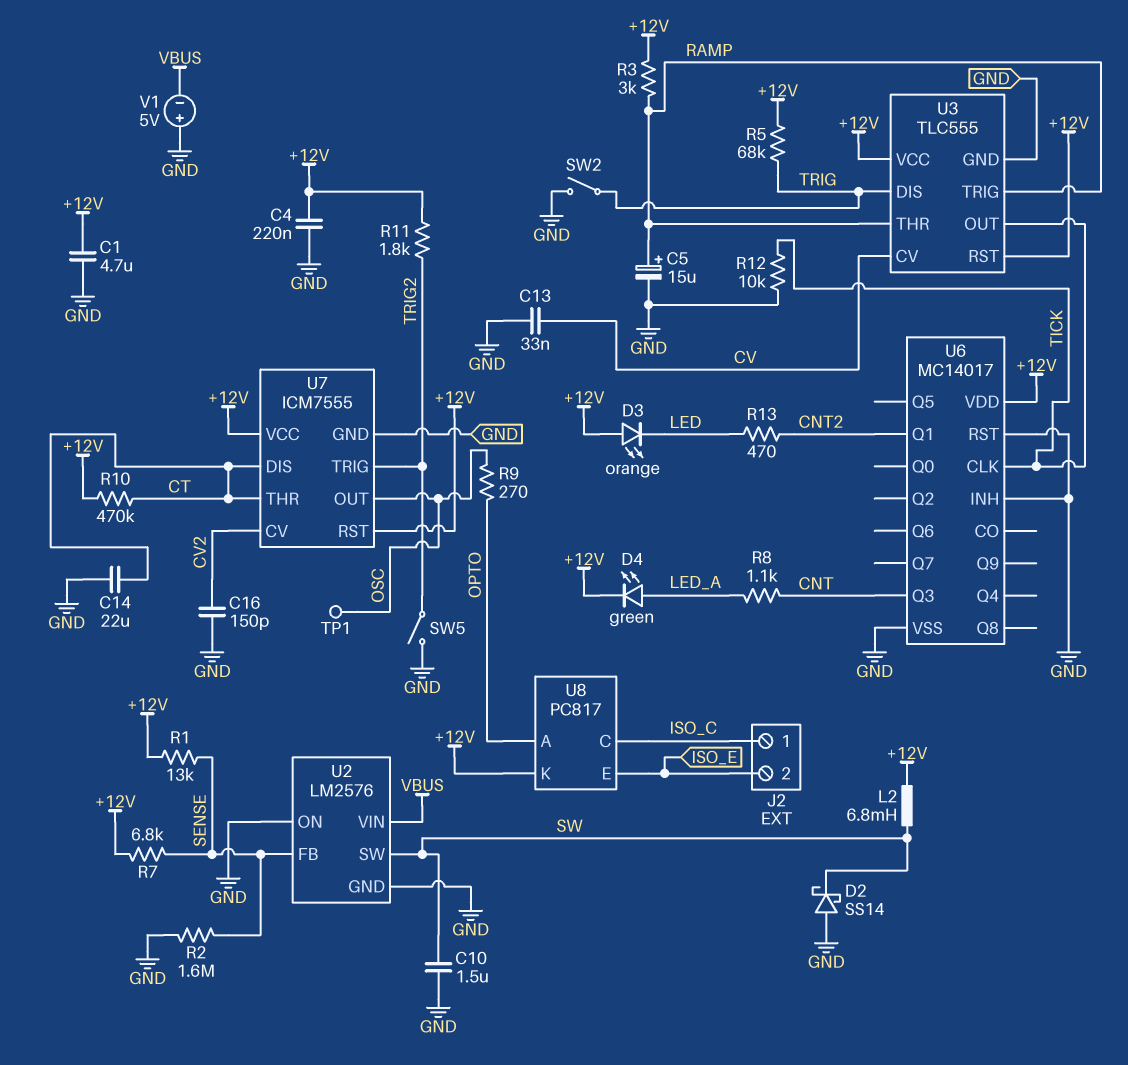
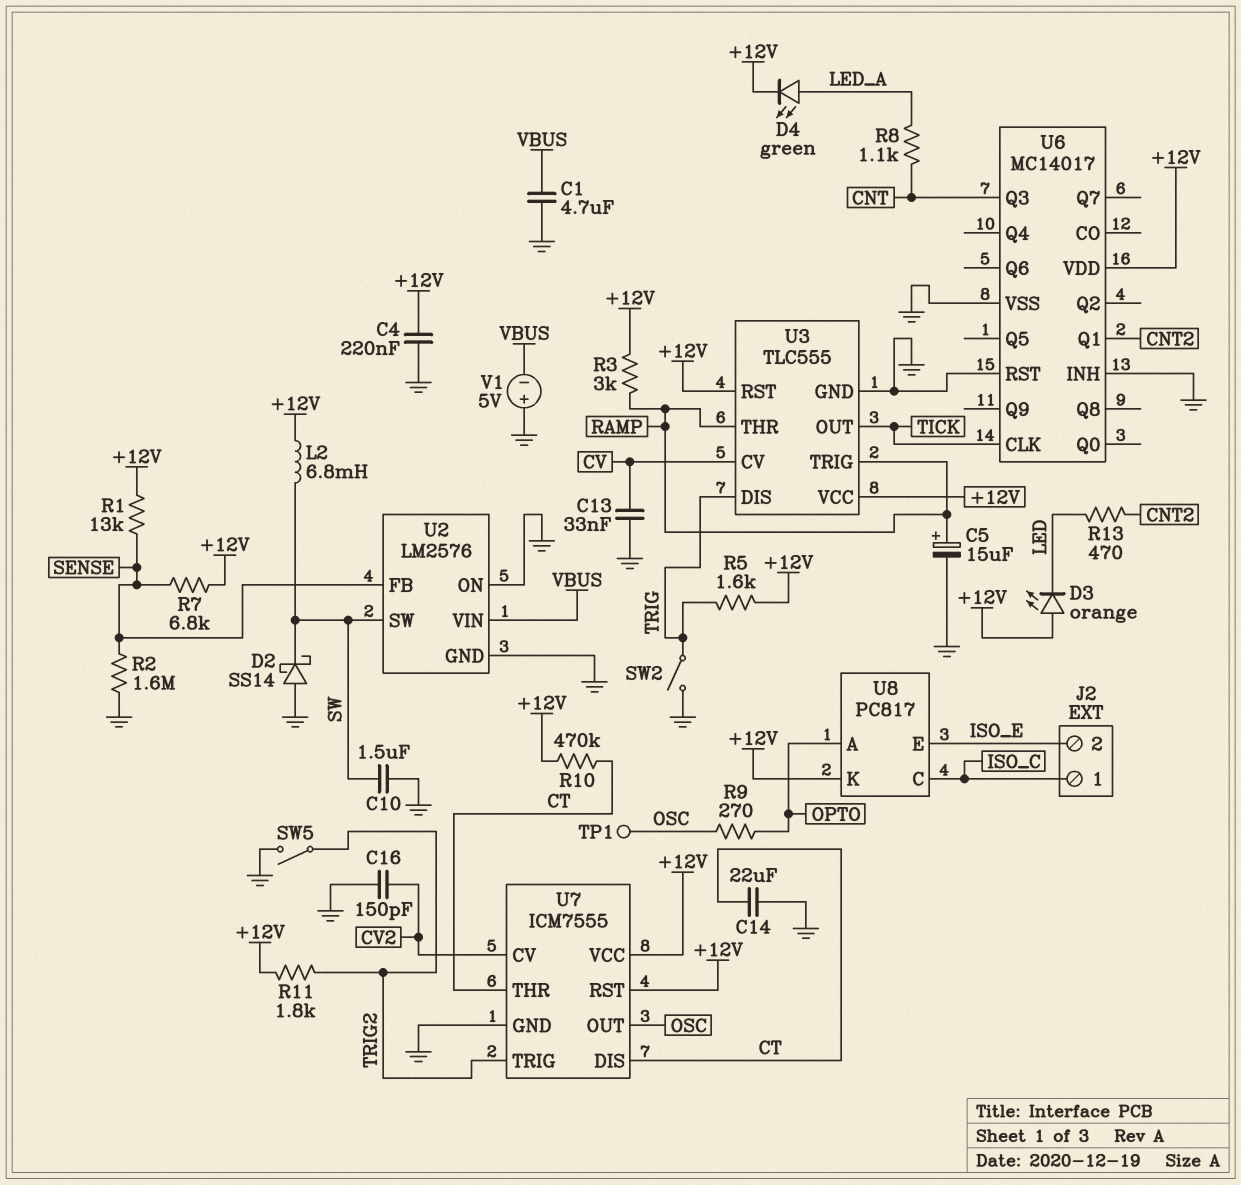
C1: 4.7uF (+12V, GND) -> 4.7uF (GND, VBUS)
R5: 68k (+12V, TRIG) -> 1.6k (+12V, TRIG)
R12: 10k (GND, TICK) -> none

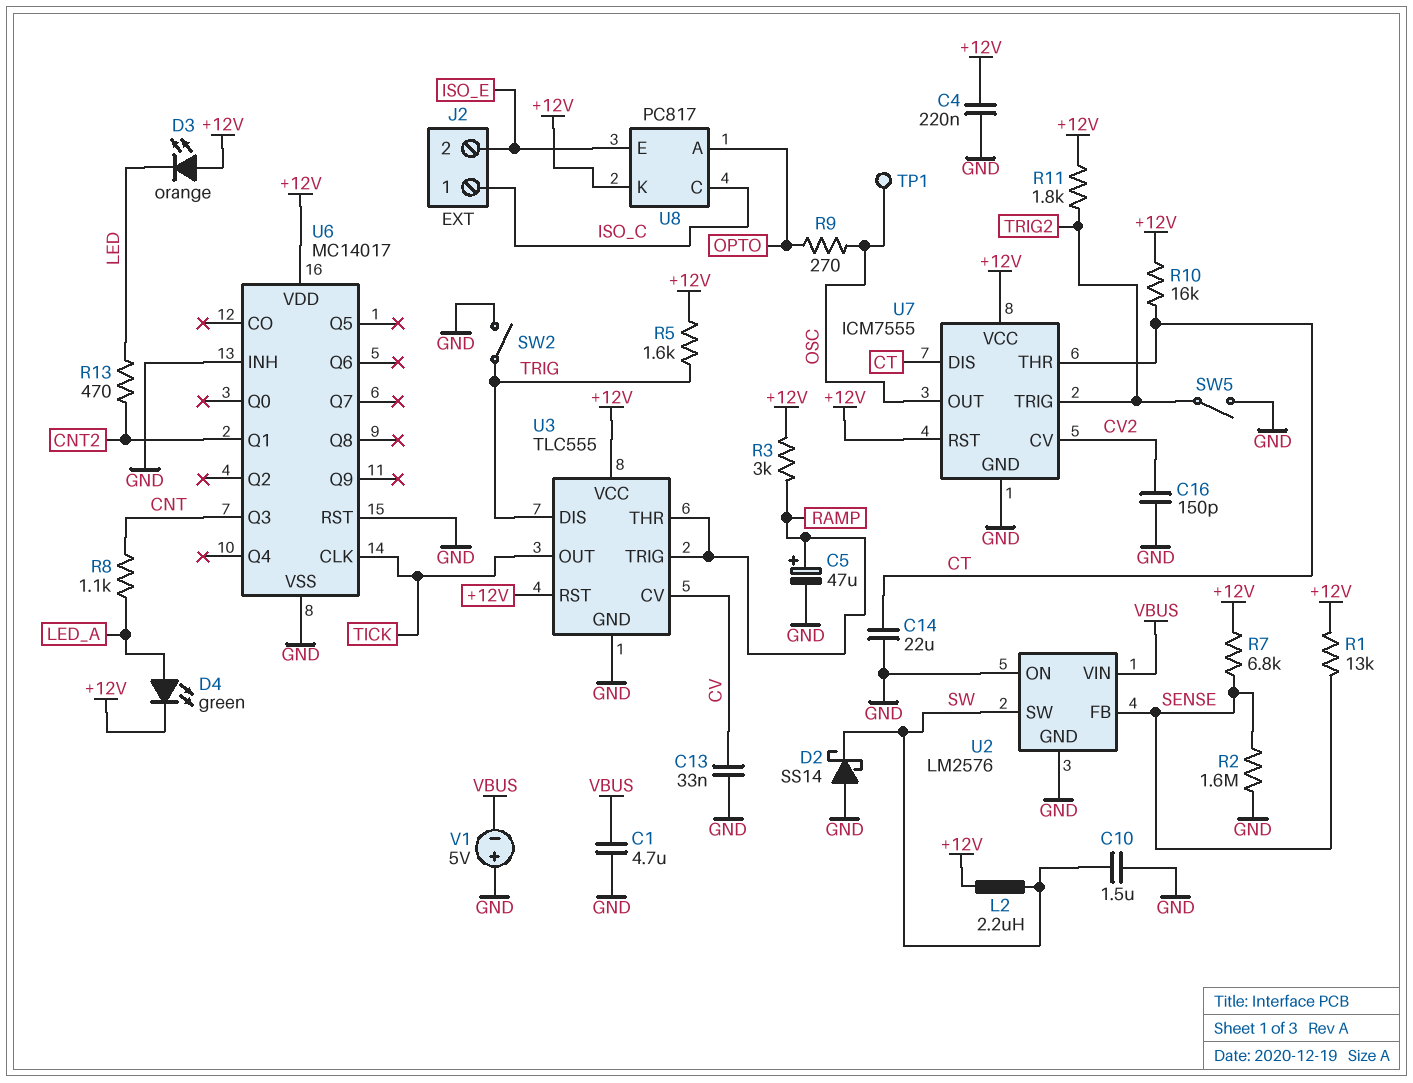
C5: 15uF (plus RAMP, minus GND) -> 47uF (plus RAMP, minus GND)
L2: 6.8mH (+12V, SW) -> 2.2uH (+12V, SW)
R10: 470k (+12V, CT) -> 16k (+12V, CT)

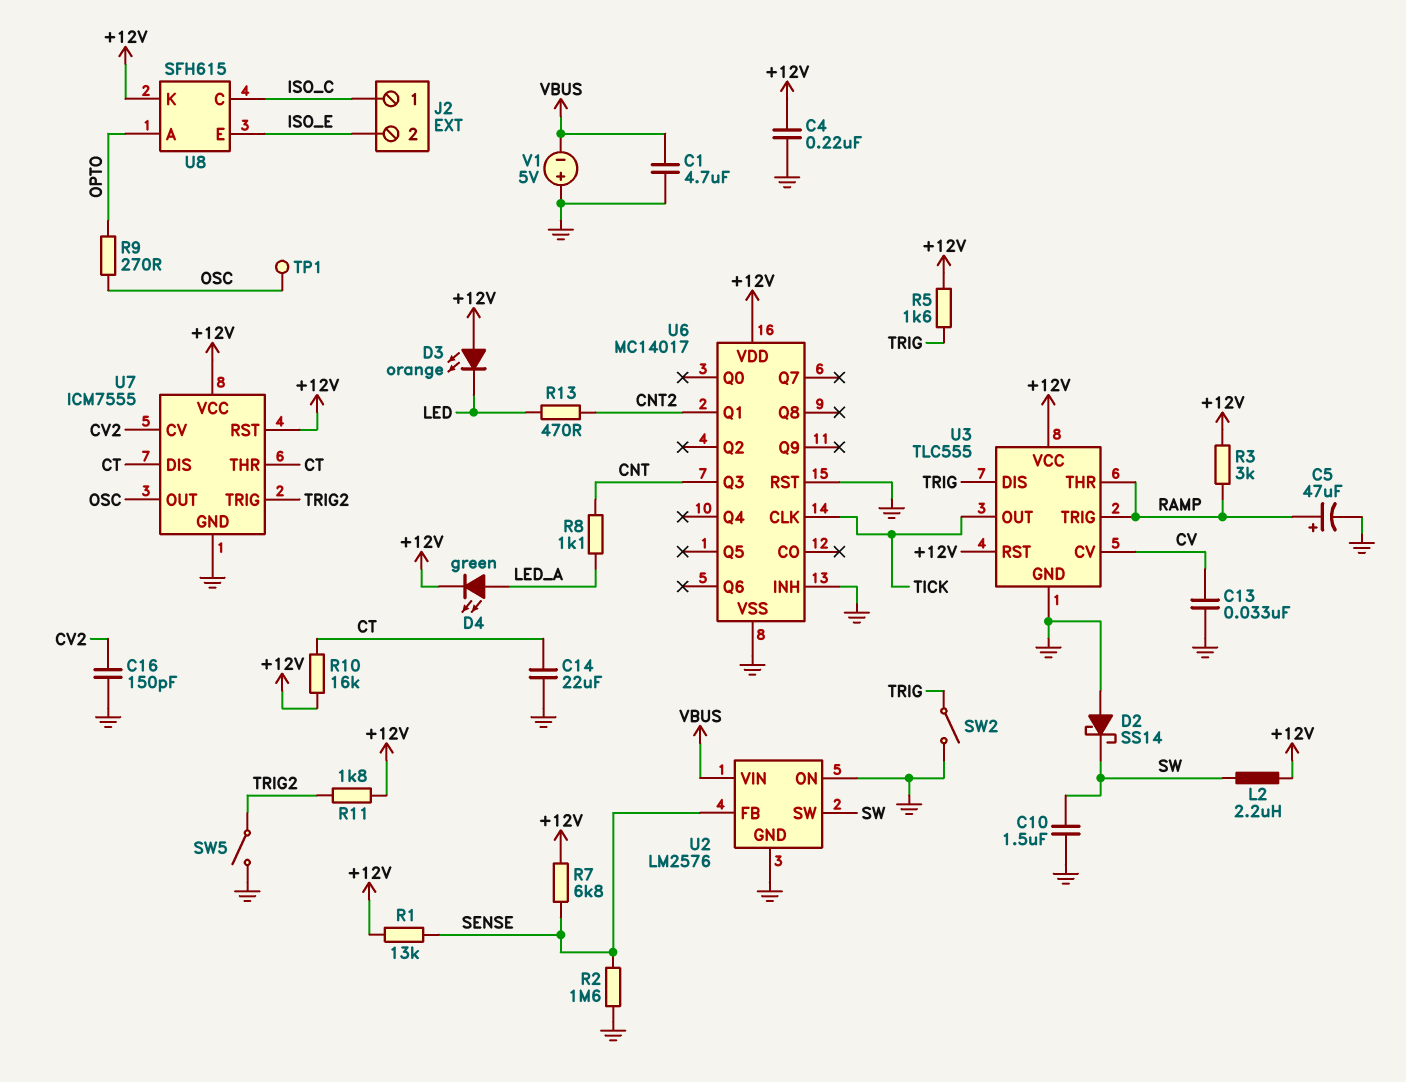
U8: PC817 -> SFH615

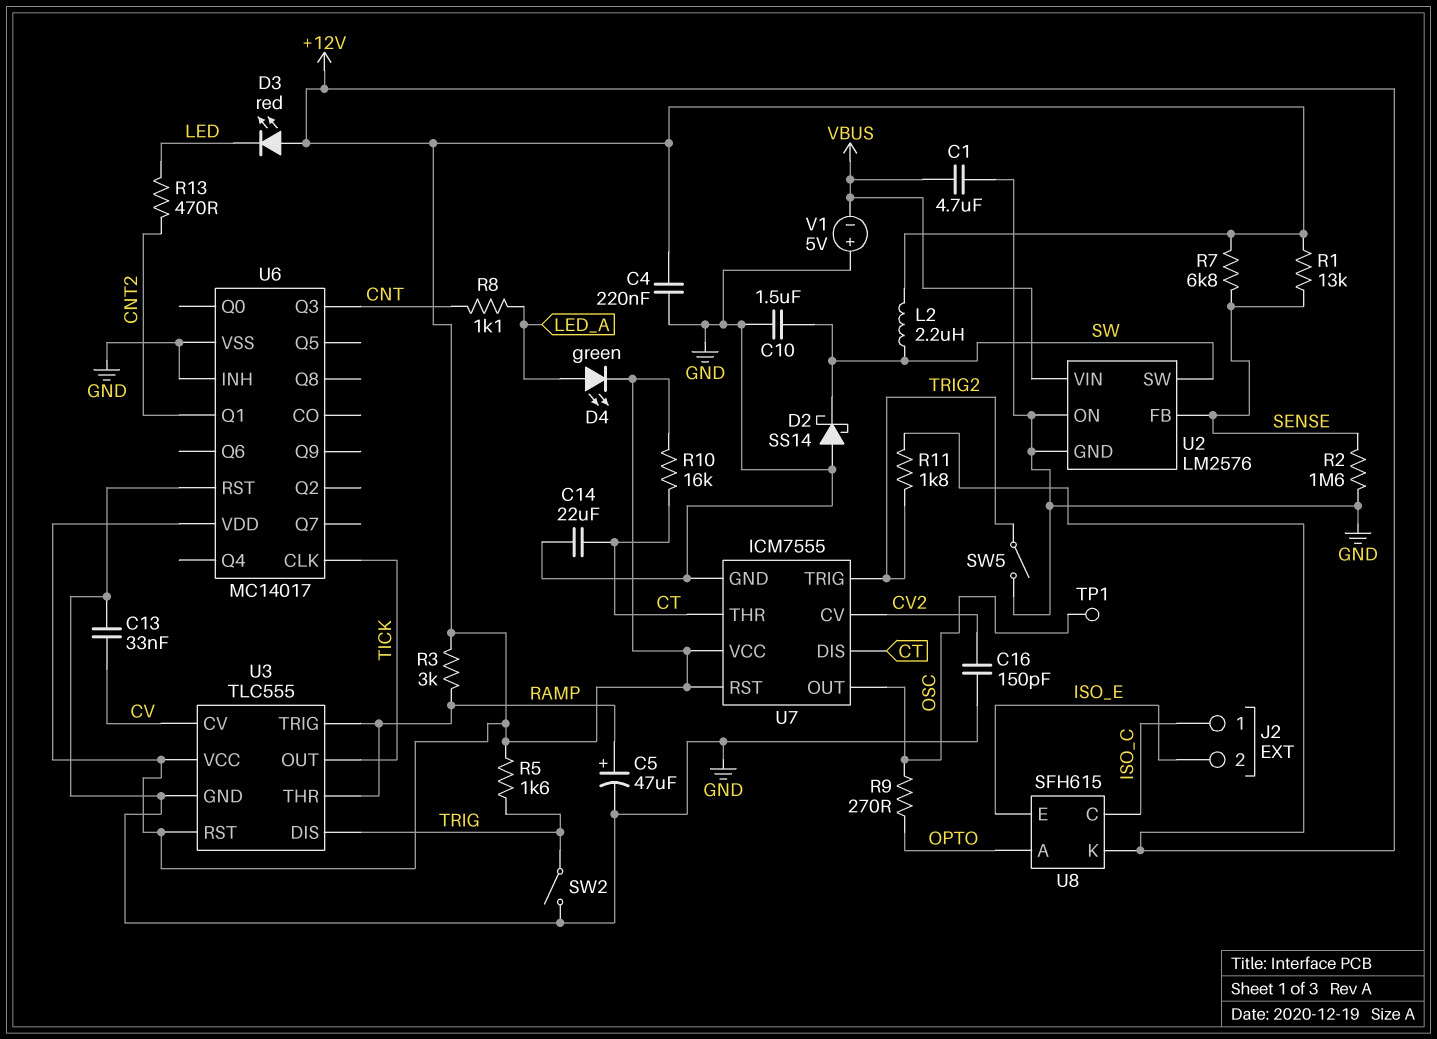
D3: LED orange (A +12V, K LED) -> LED red (A +12V, K LED)

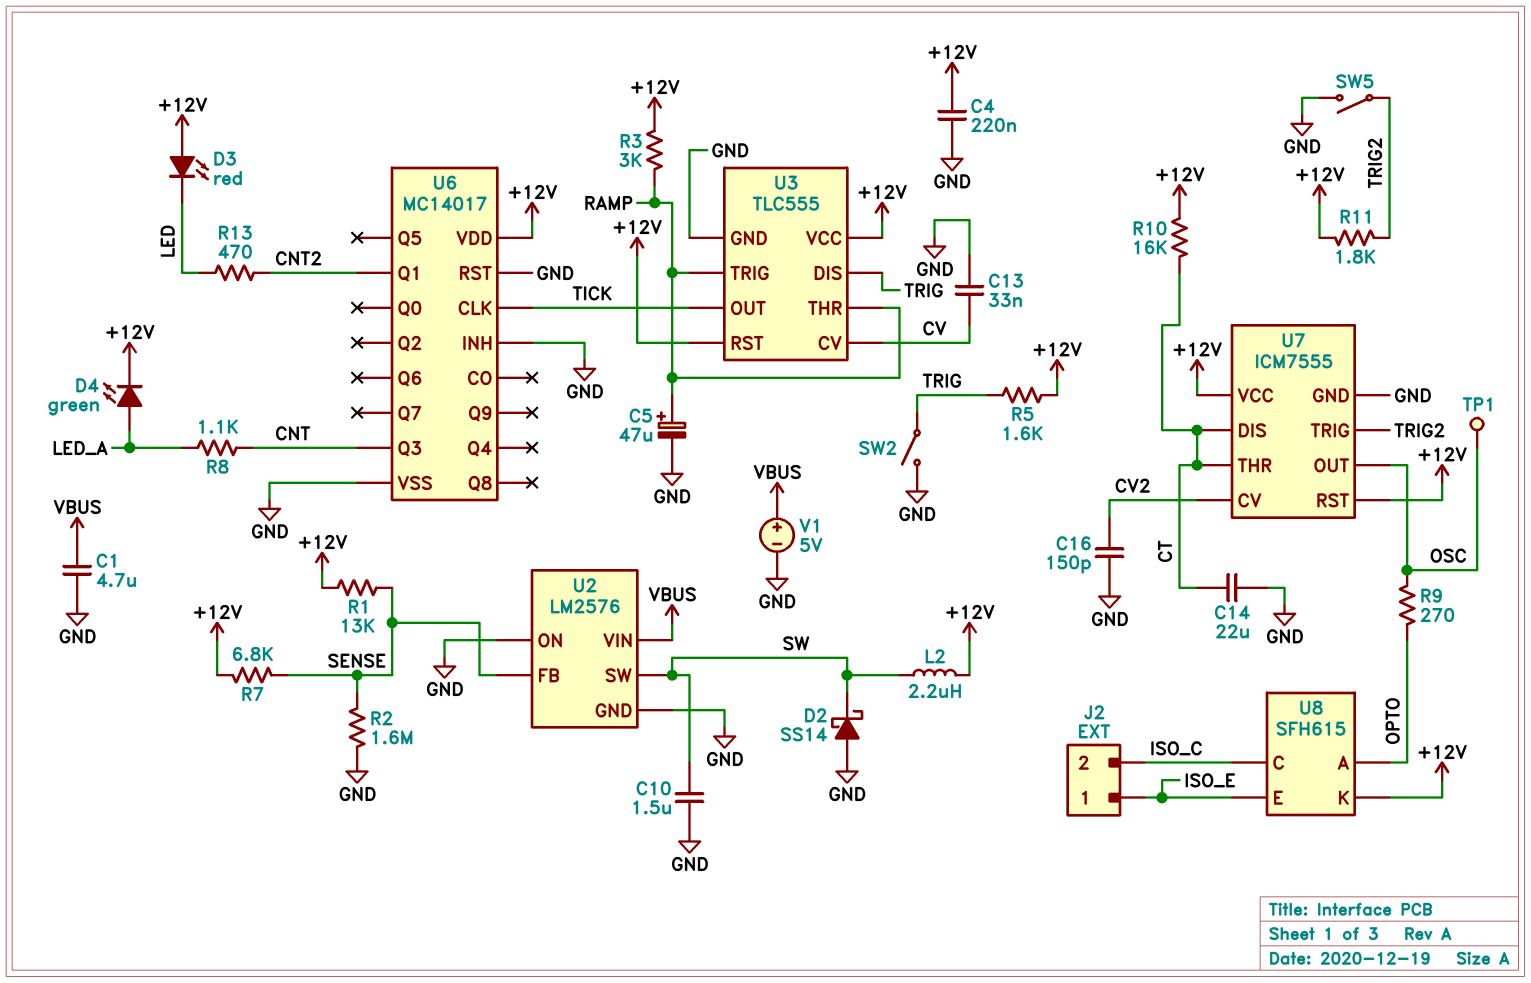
J2 pin 1: ISO_C -> ISO_E
J2 pin 2: ISO_E -> ISO_C
V1: 5V (plus GND, minus VBUS) -> 5V (plus VBUS, minus GND)

